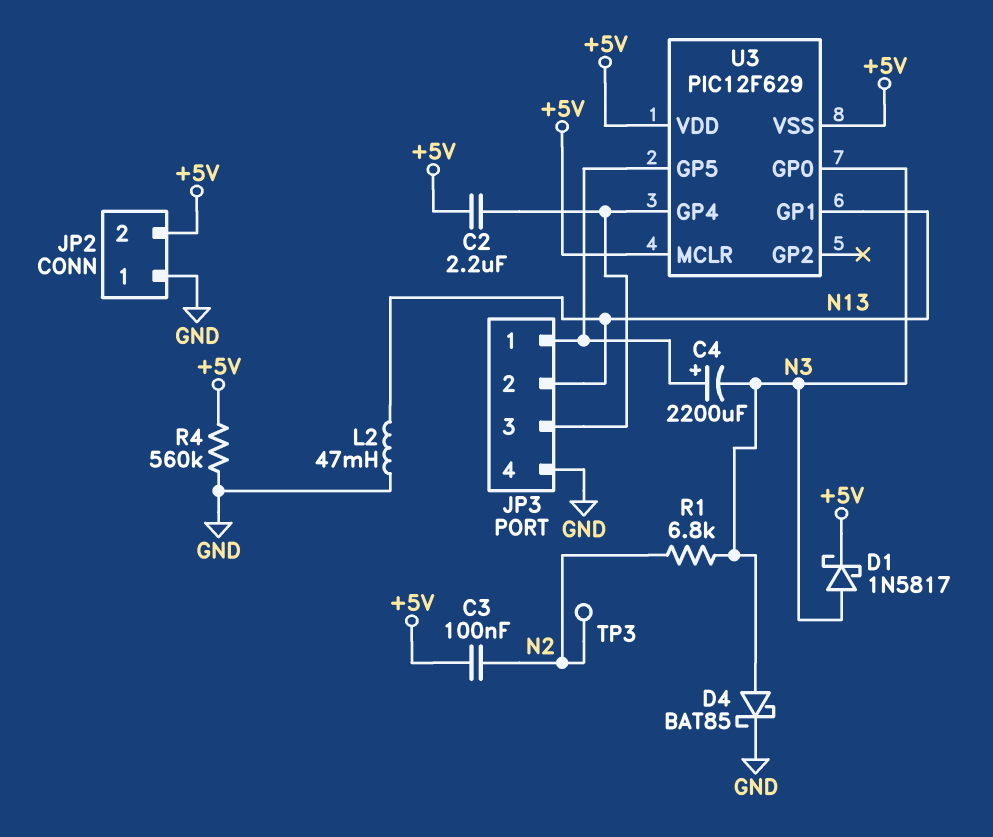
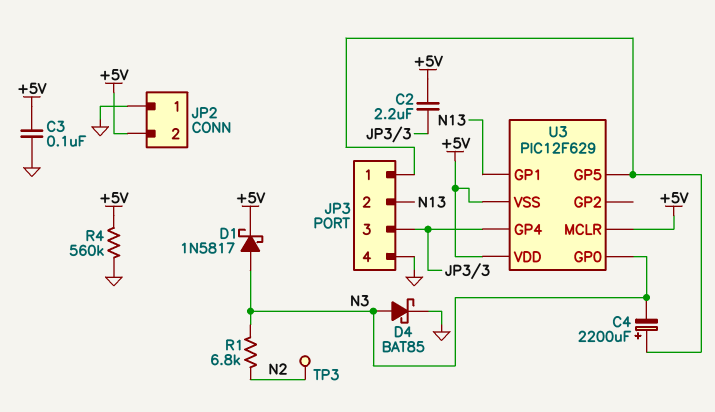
C3: 100nF (+5V, N2) -> 100nF (+5V, GND)
L2: 47mH (GND, N13) -> none

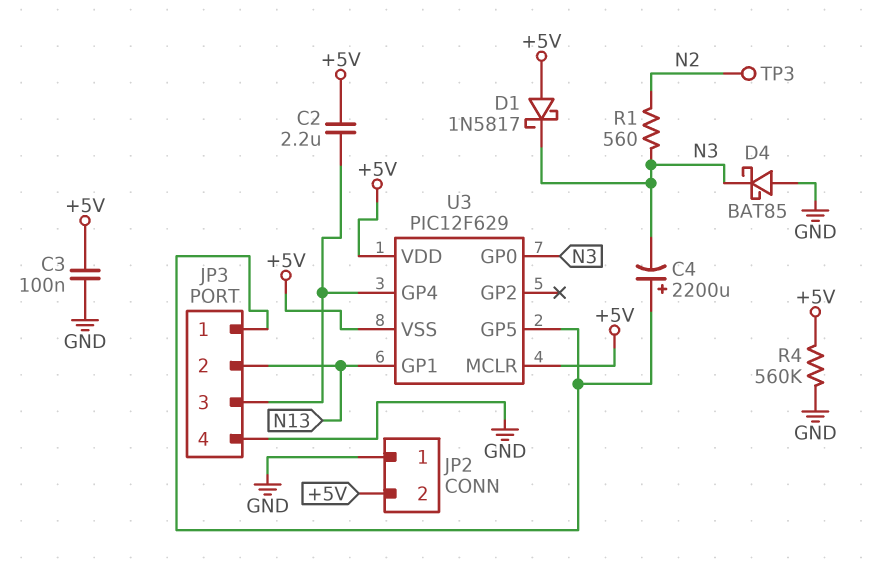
D1: schottky 1N5817 (A N3, K +5V) -> schottky 1N5817 (A +5V, K N3)
D4: schottky BAT85 (A N3, K GND) -> schottky BAT85 (A GND, K N3)
R1: 6.8k (N2, N3) -> 560 (N2, N3)

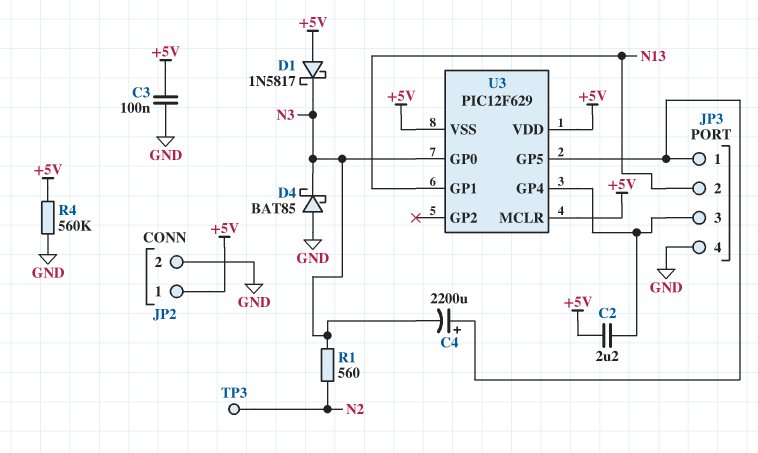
JP2 pin 1: GND -> +5V
JP2 pin 2: +5V -> GND

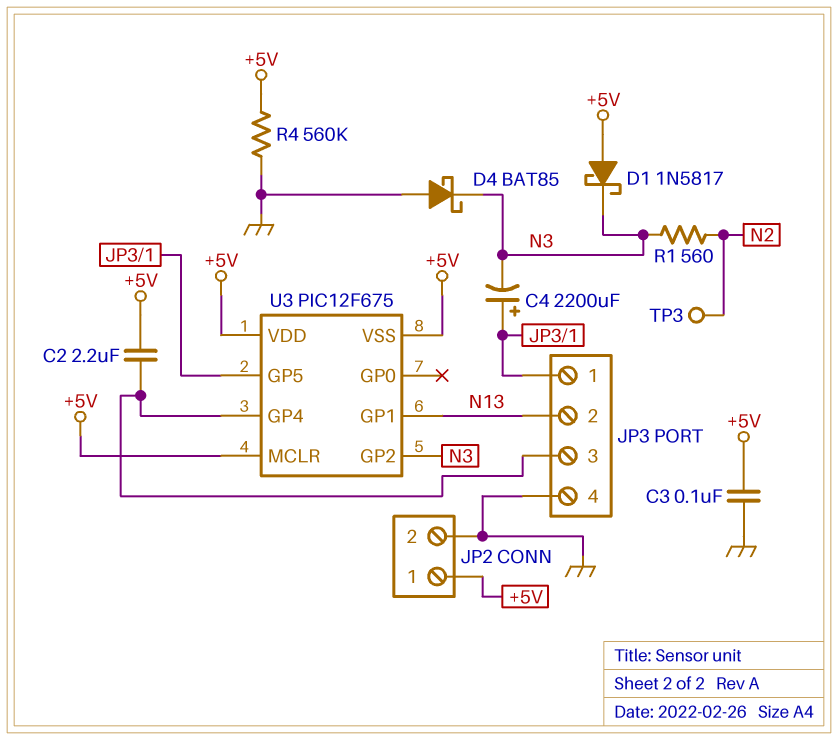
U3: PIC12F629 -> PIC12F675
U3 pin GP0: N3 -> none
U3 pin GP2: none -> N3

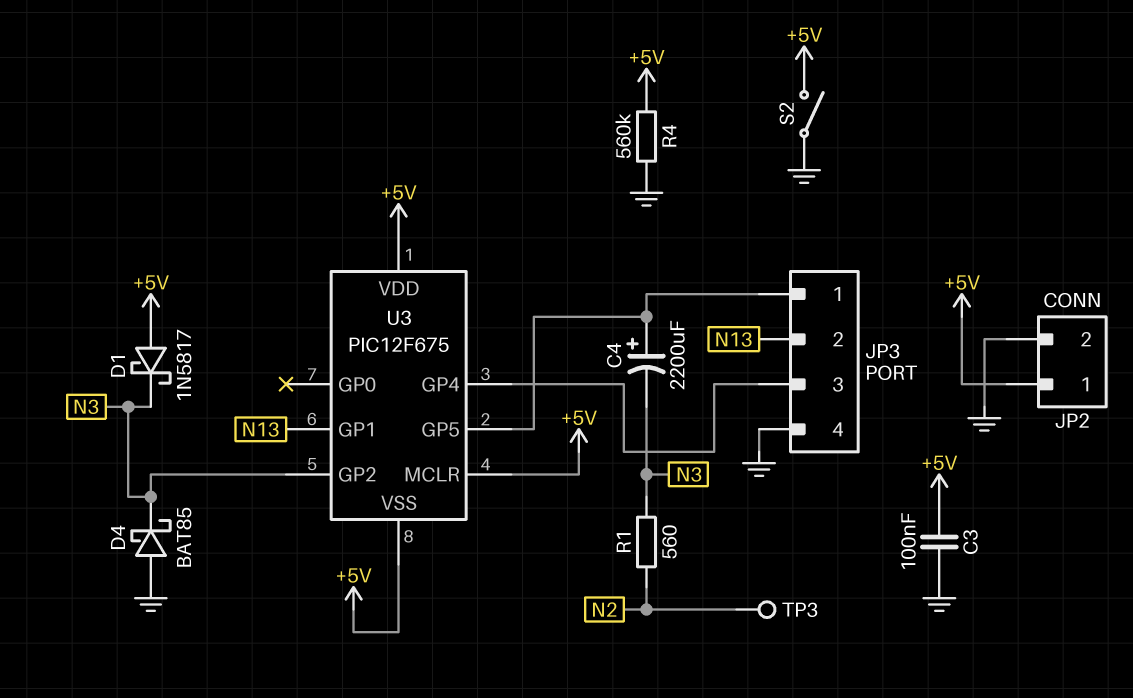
C2: 2.2uF (+5V, JP3/3) -> none
S2: none -> switch (+5V, GND)

